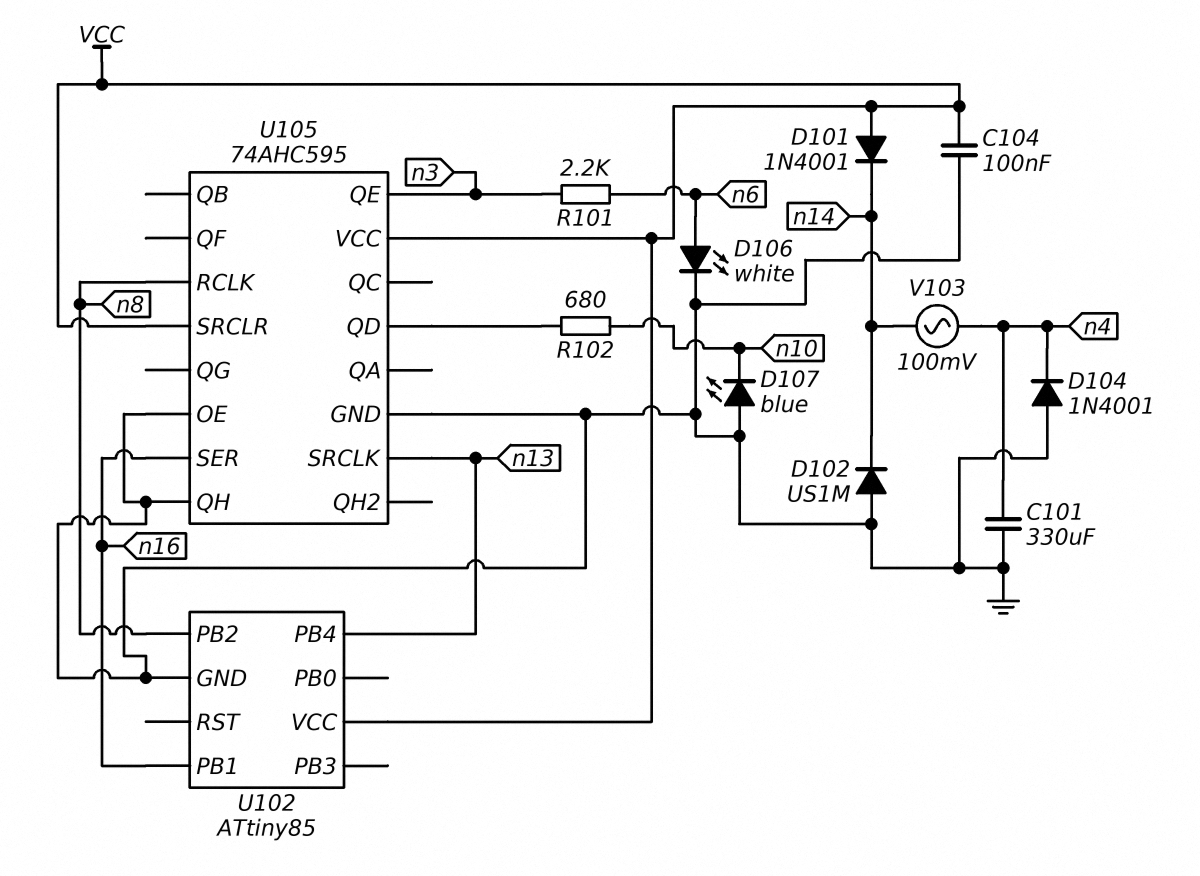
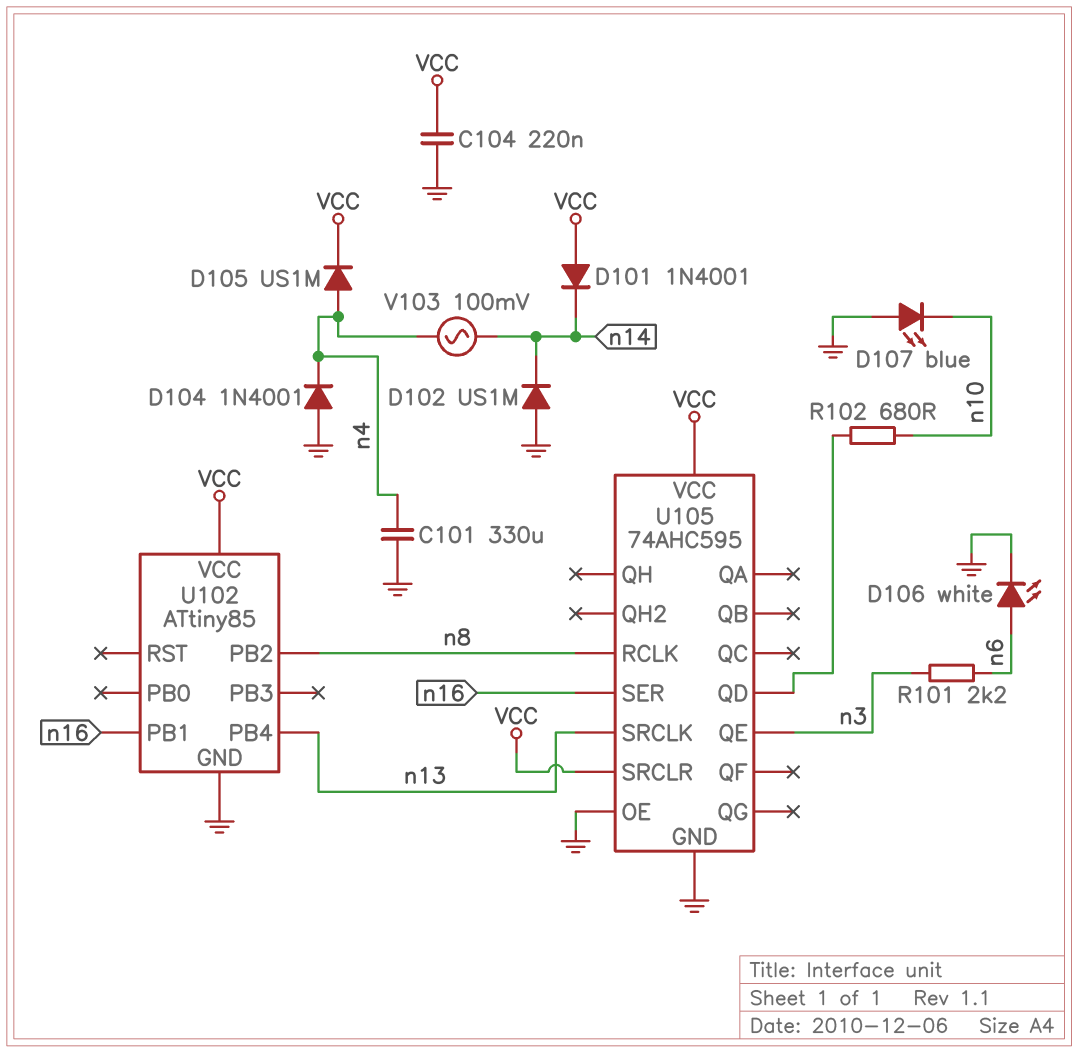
C104: 100nF (GND, VCC) -> 220nF (GND, VCC)
D105: none -> diode US1M (A n4, K VCC)
U105 pin QH: GND -> none

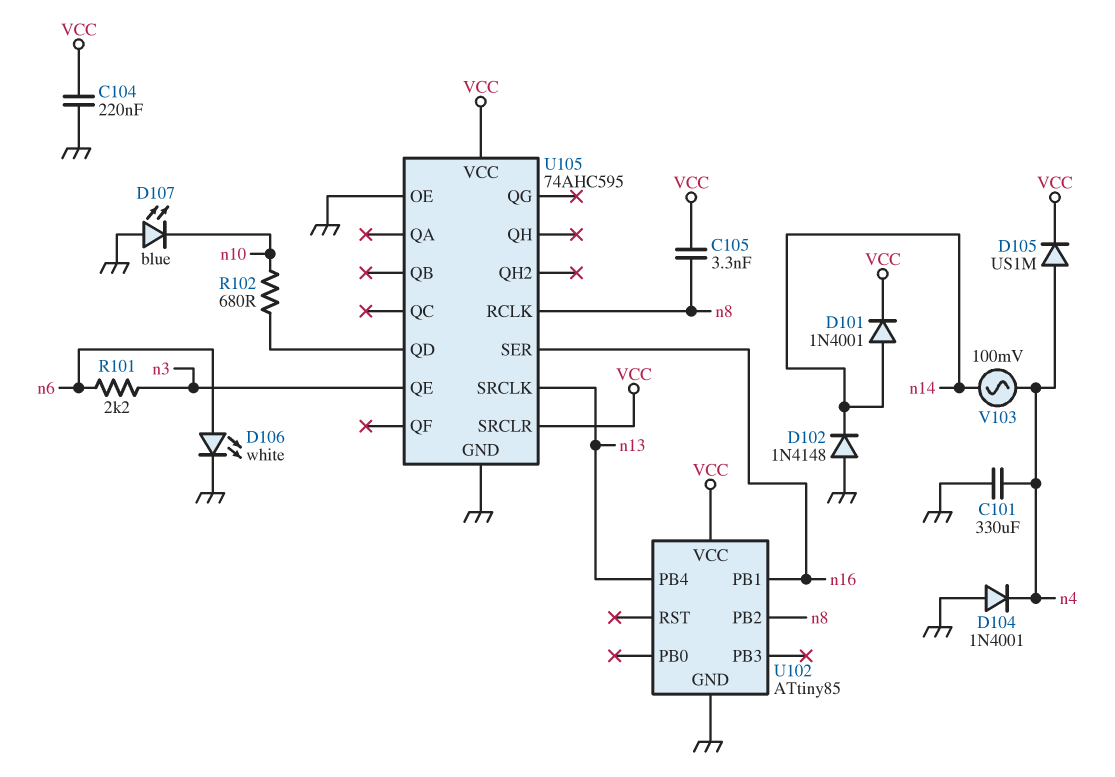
C105: none -> 3.3nF (VCC, n8)
D101: diode 1N4001 (A VCC, K n14) -> diode 1N4001 (A n14, K VCC)
D102: diode US1M (A GND, K n14) -> diode 1N4148 (A GND, K n14)

